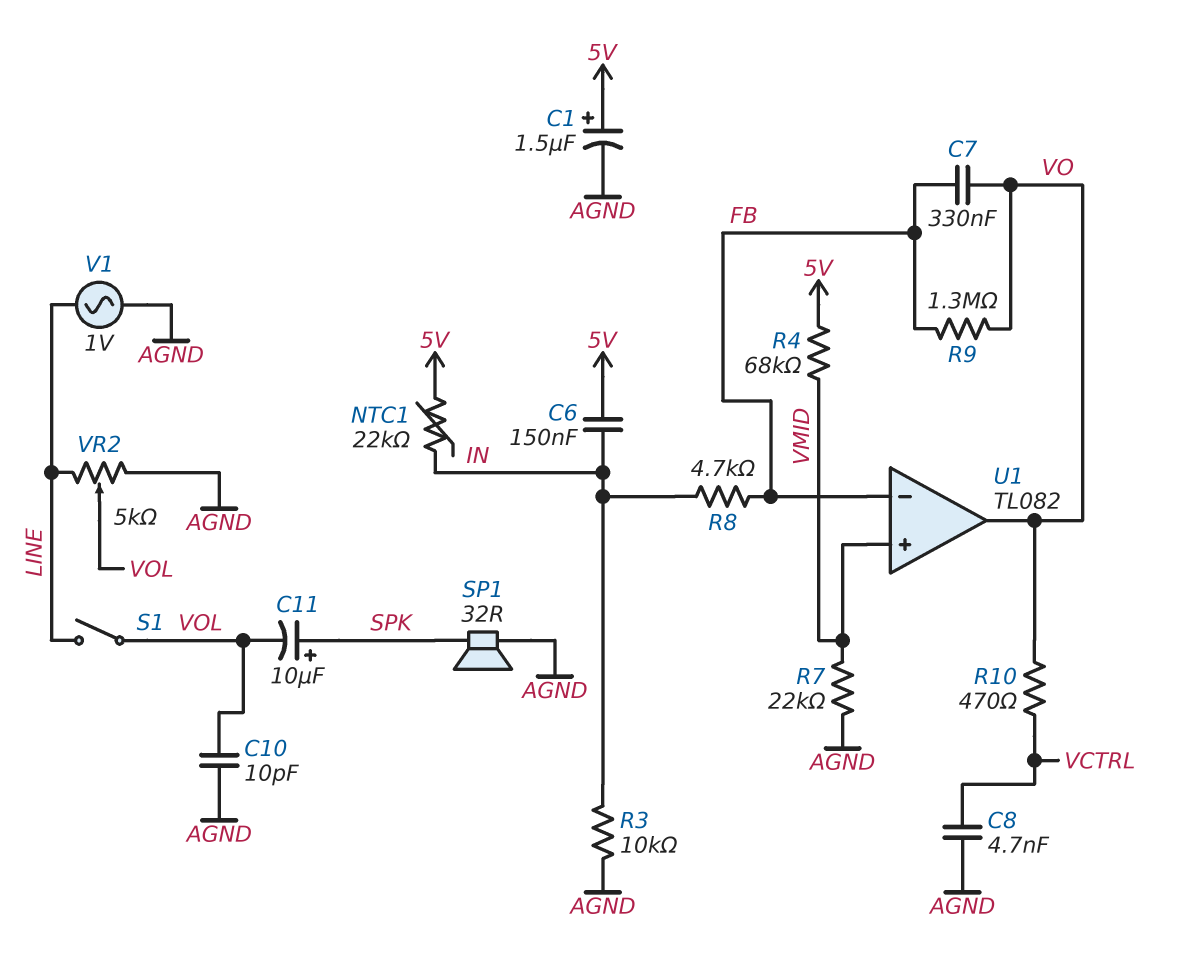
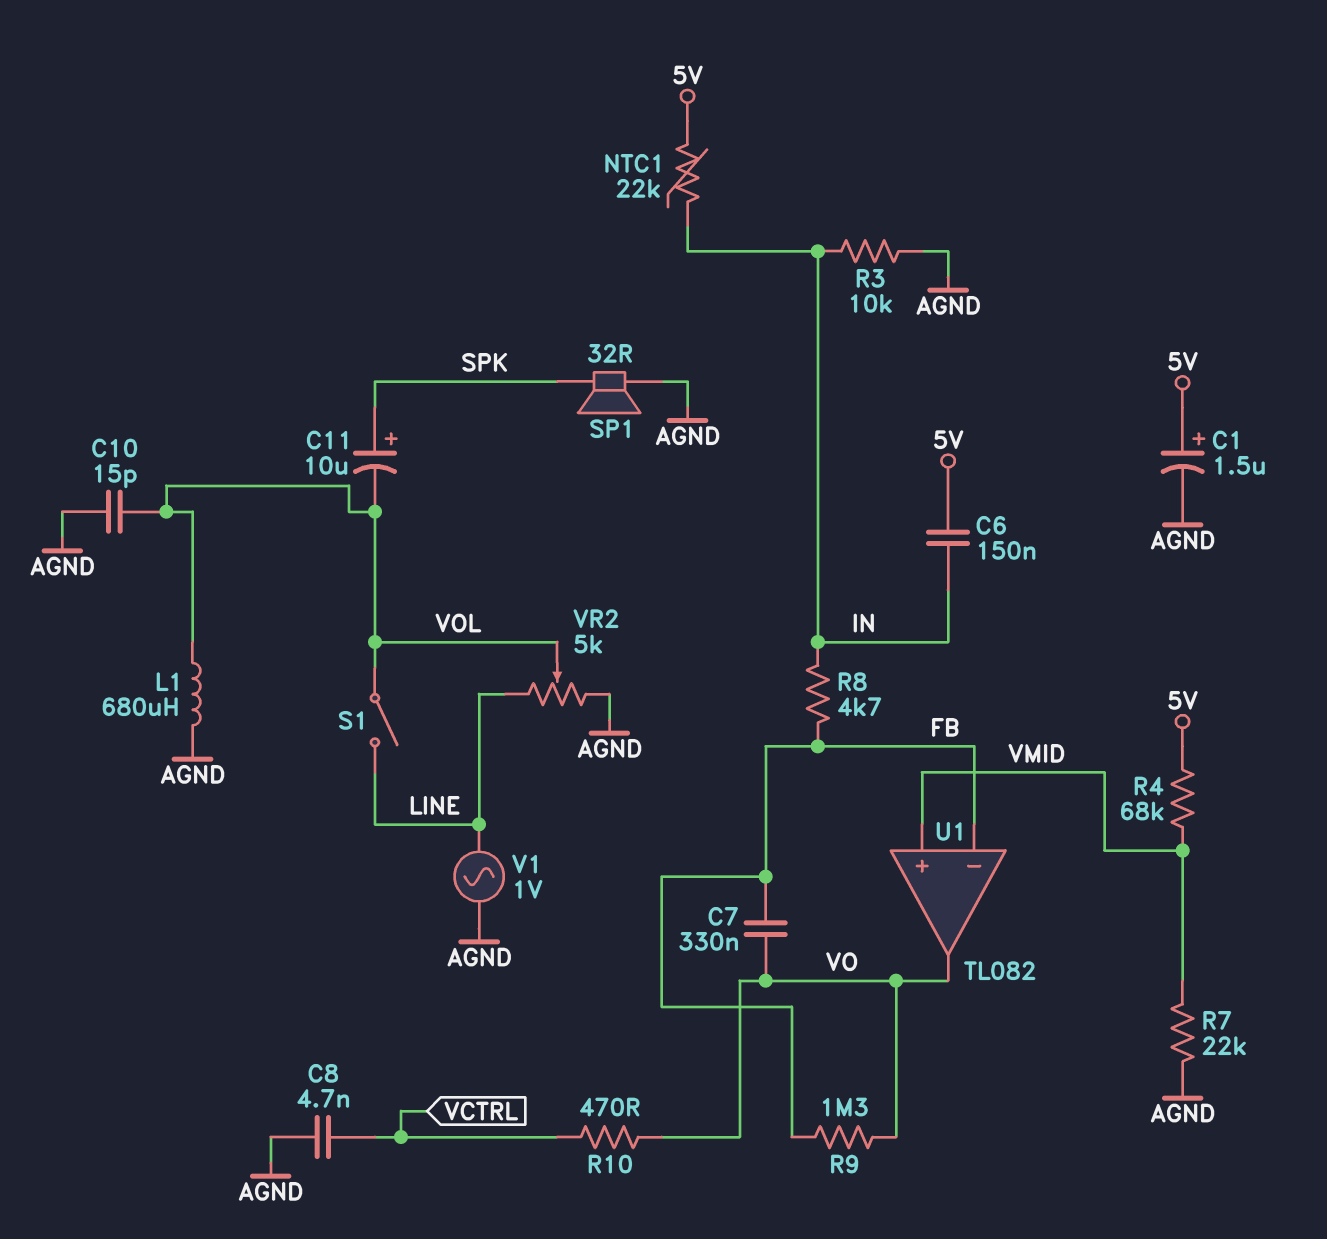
C10: 10pF (AGND, VOL) -> 15pF (AGND, VOL)
L1: none -> 680uH (AGND, VOL)

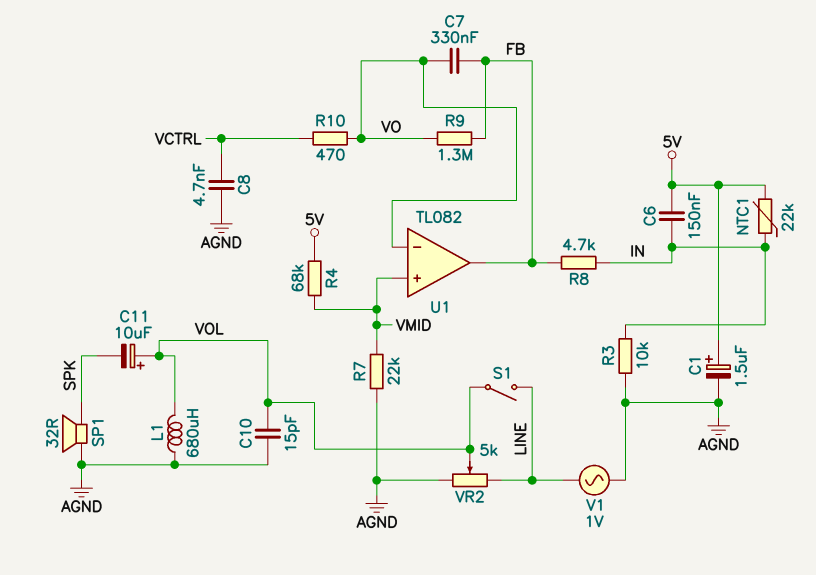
C11: 10uF (plus SPK, minus VOL) -> 10uF (plus VOL, minus SPK)
U1 pin in-: FB -> VO
U1 pin out: VO -> FB

